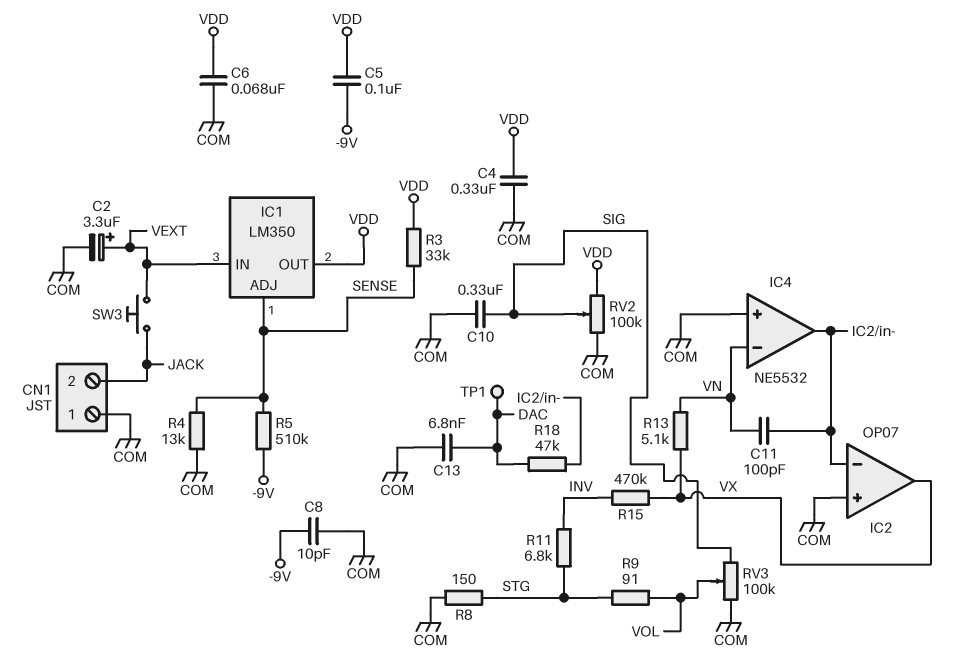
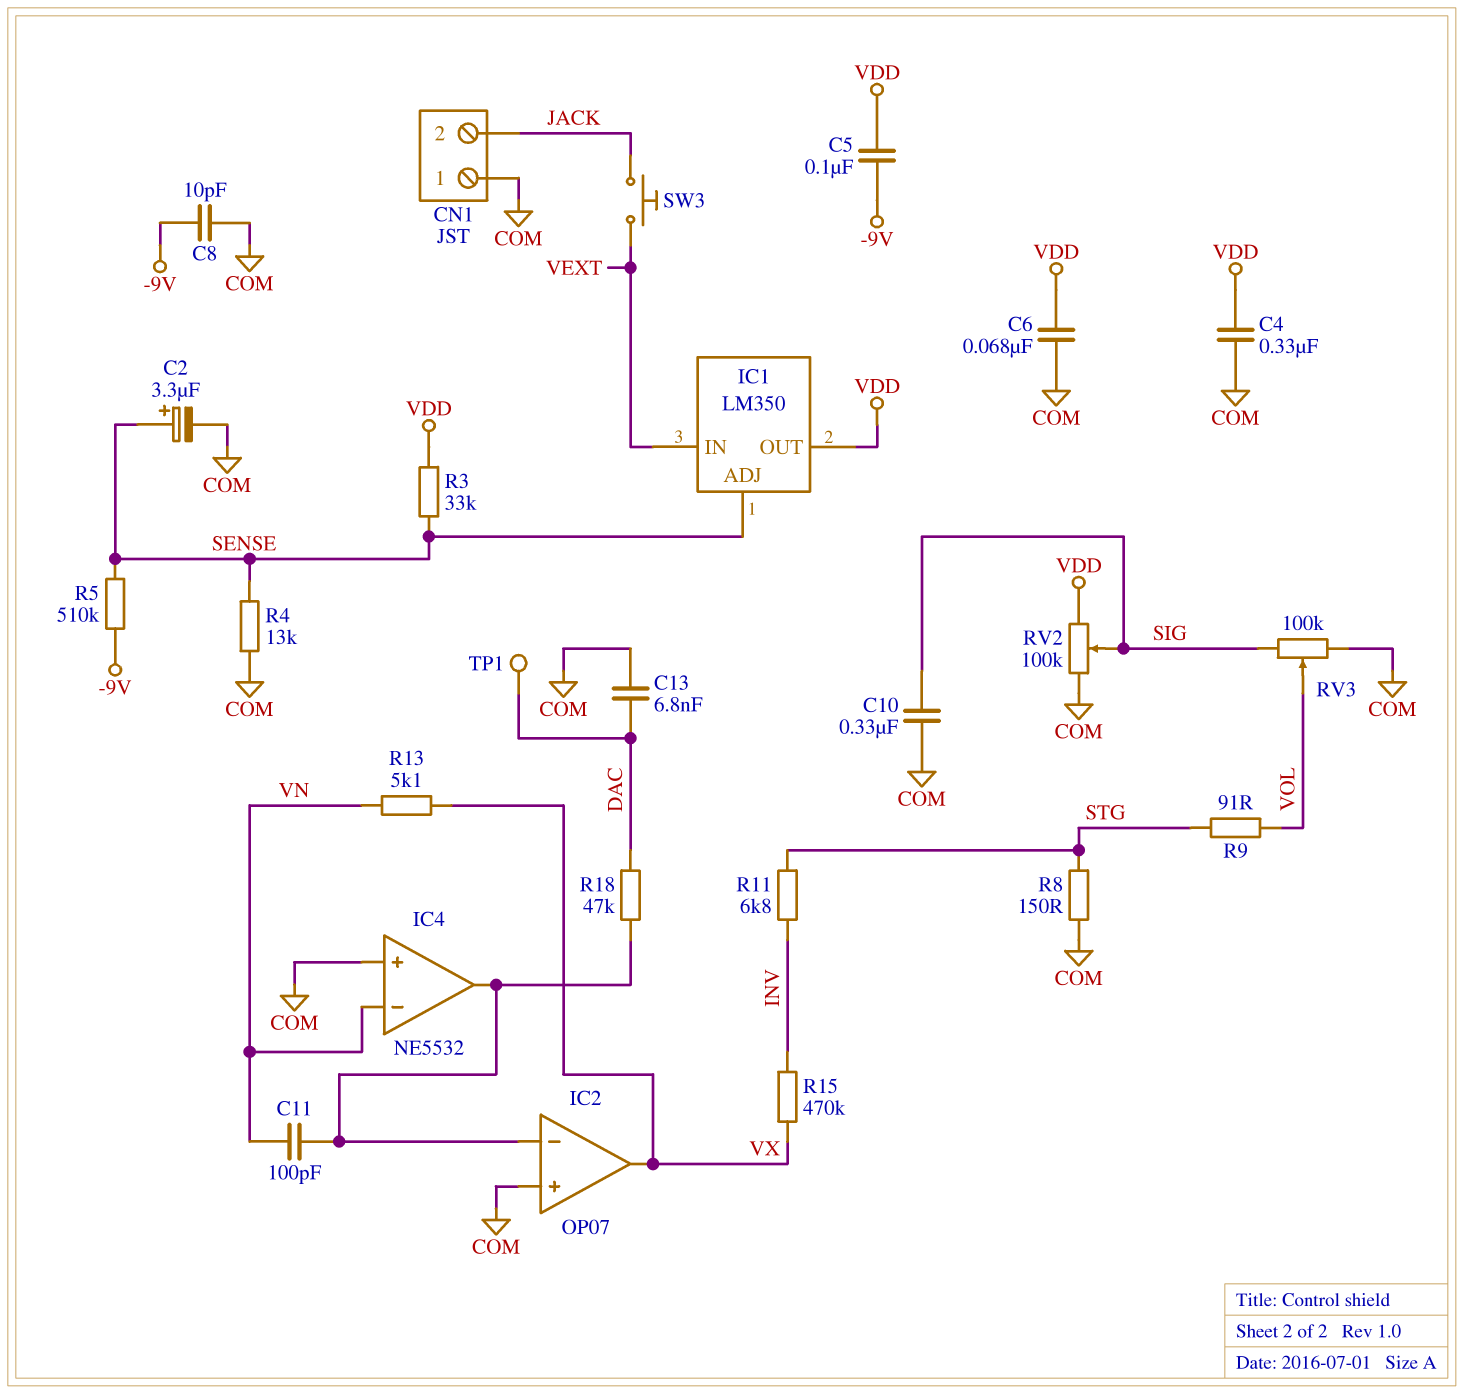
C2: 3.3uF (plus VEXT, minus COM) -> 3.3uF (plus SENSE, minus COM)

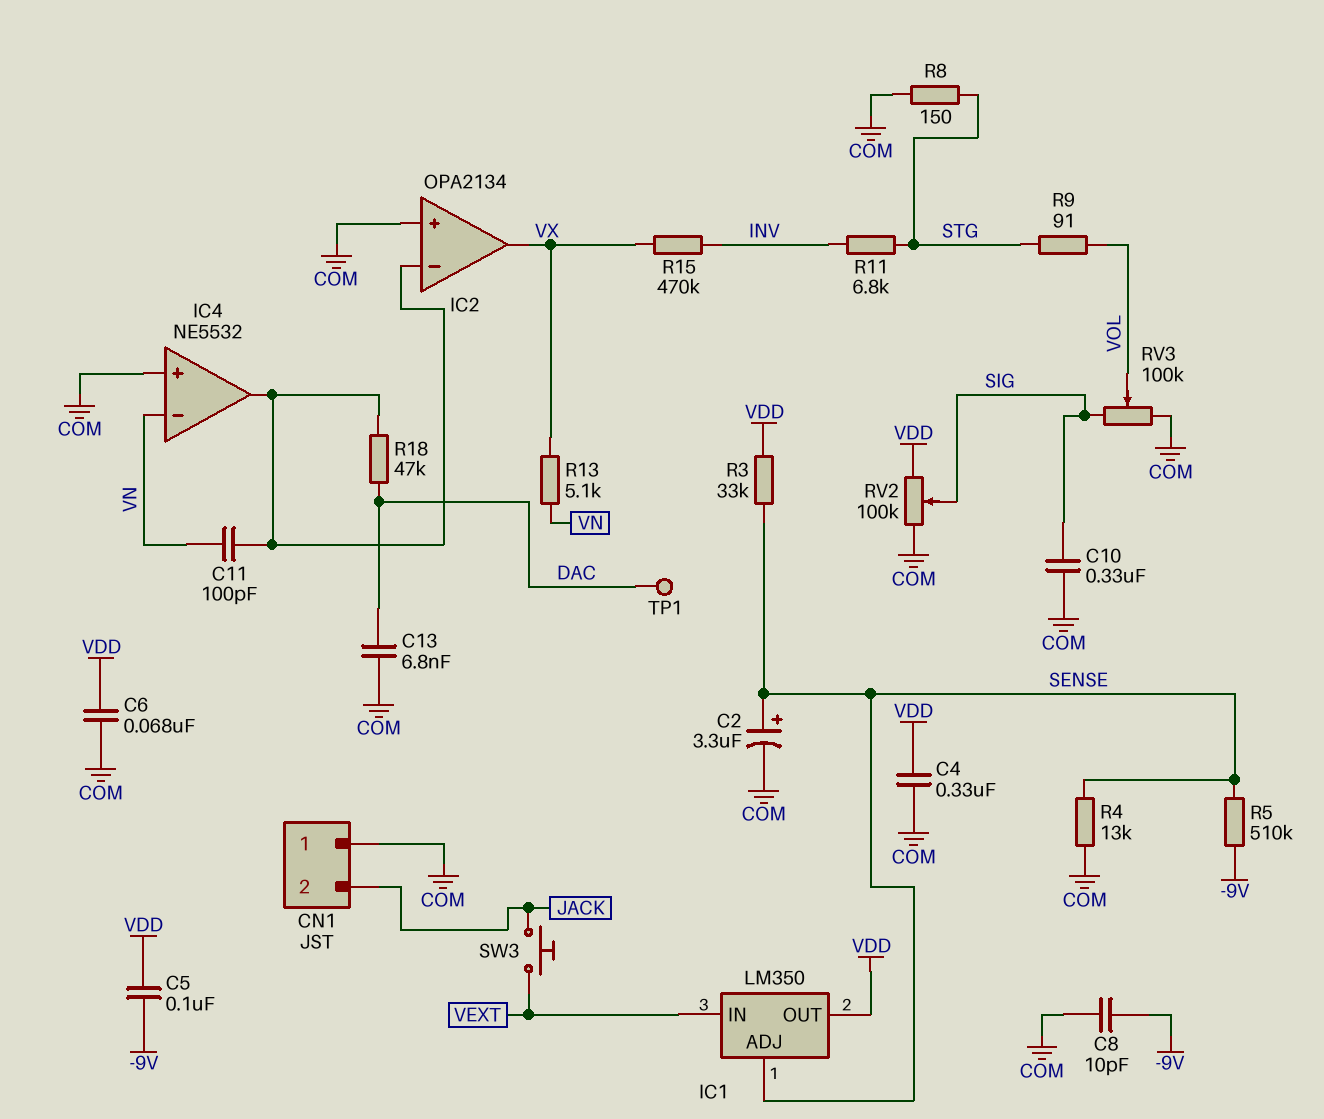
IC2: OP07 -> OPA2134

